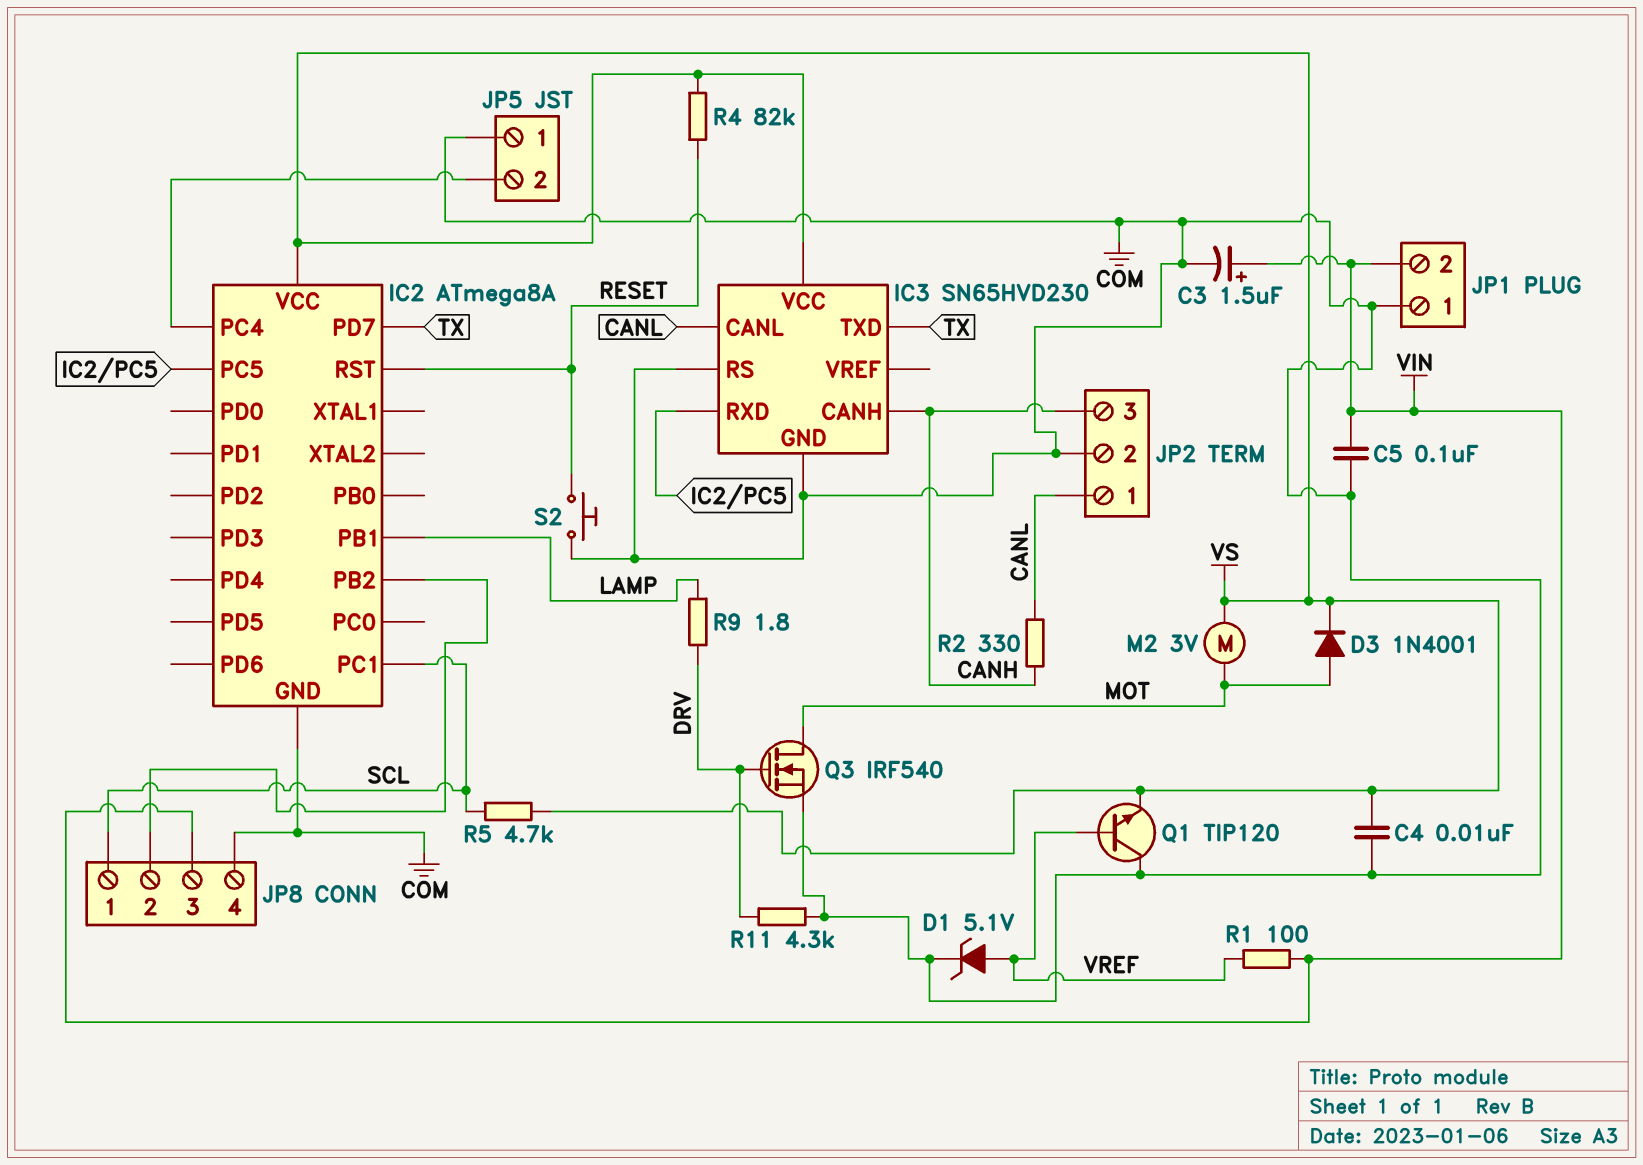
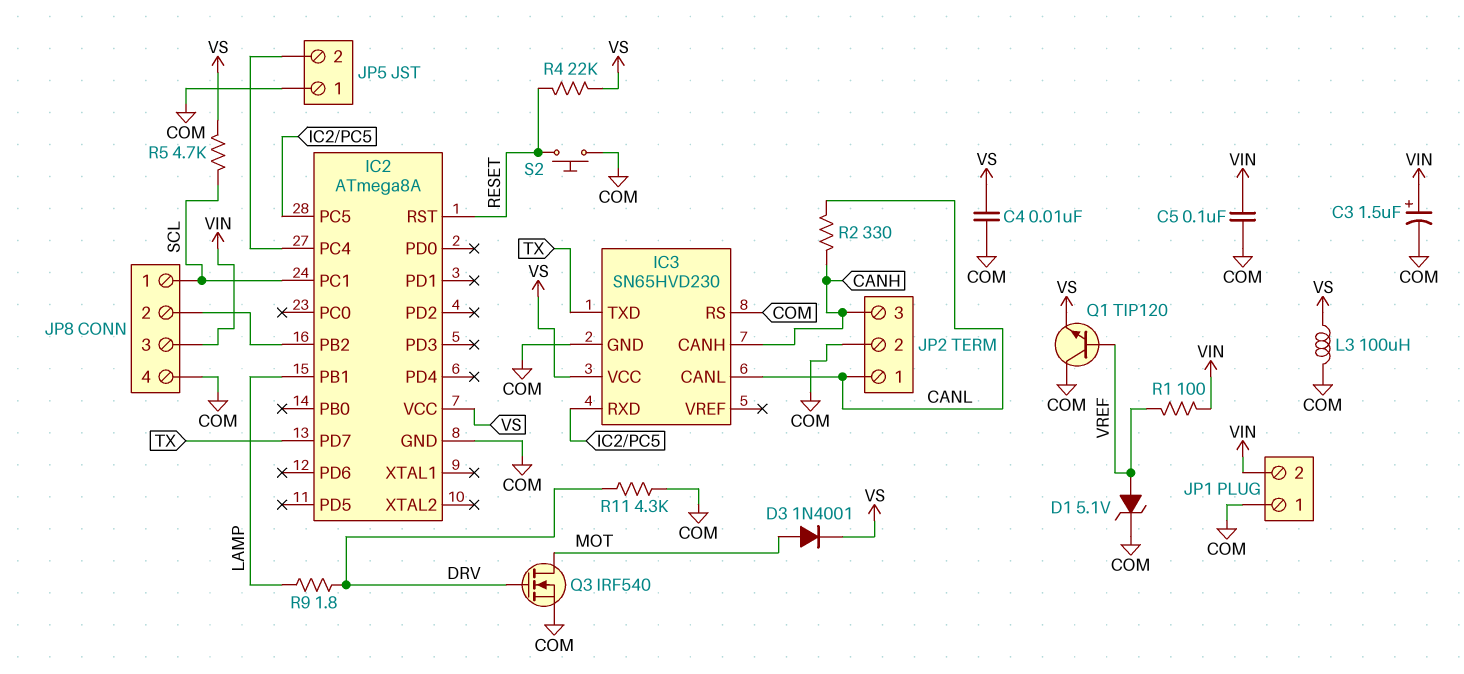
L3: none -> 100uH (COM, VS)
M2: motor 3V (MOT, VS) -> none
R4: 82k (RESET, VS) -> 22k (RESET, VS)

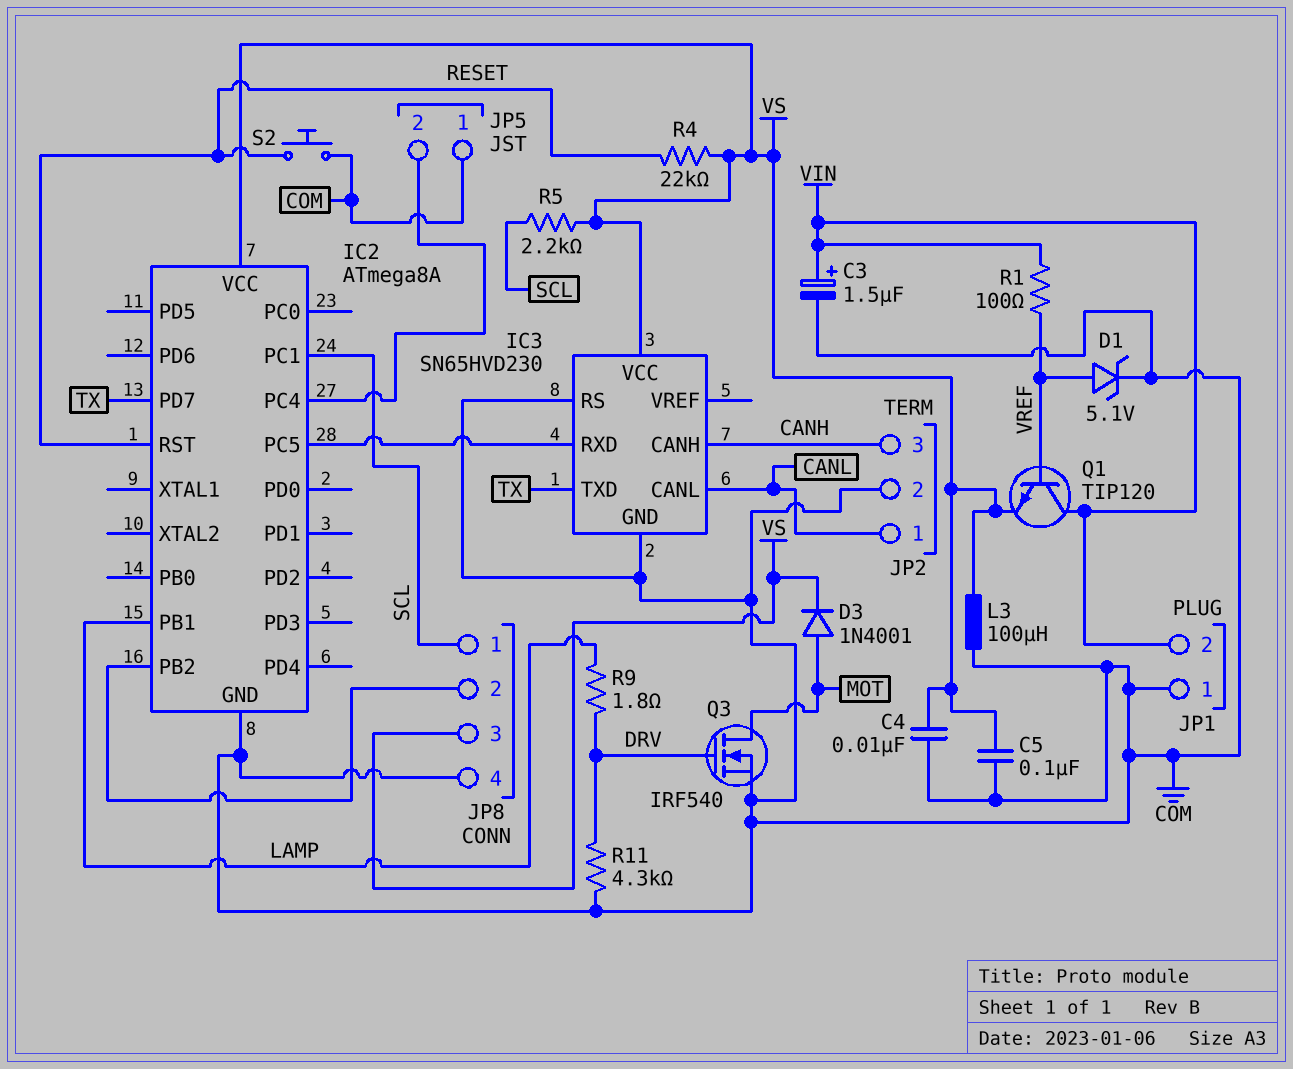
C5: 100nF (COM, VIN) -> 100nF (COM, VS)
JP8 pin 3: VIN -> VS
Q1: NPN TIP120 (B VREF, C COM, E VS) -> NPN TIP120 (B VREF, C VIN, E VS)
R2: 330 (CANH, CANL) -> none
R5: 4.7k (SCL, VS) -> 2.2k (SCL, VS)

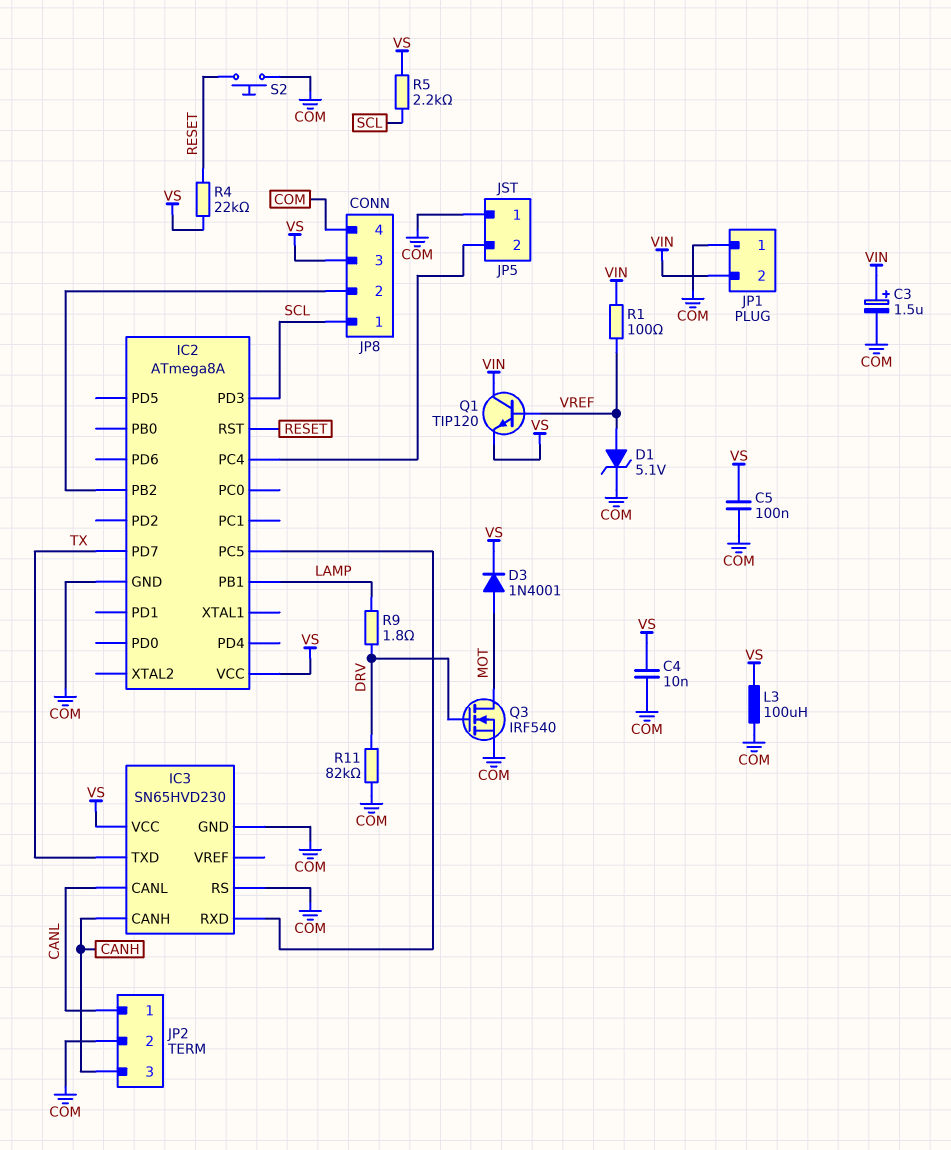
IC2 pin PC1: SCL -> none
IC2 pin PD3: none -> SCL
R11: 4.3k (COM, DRV) -> 82k (COM, DRV)

